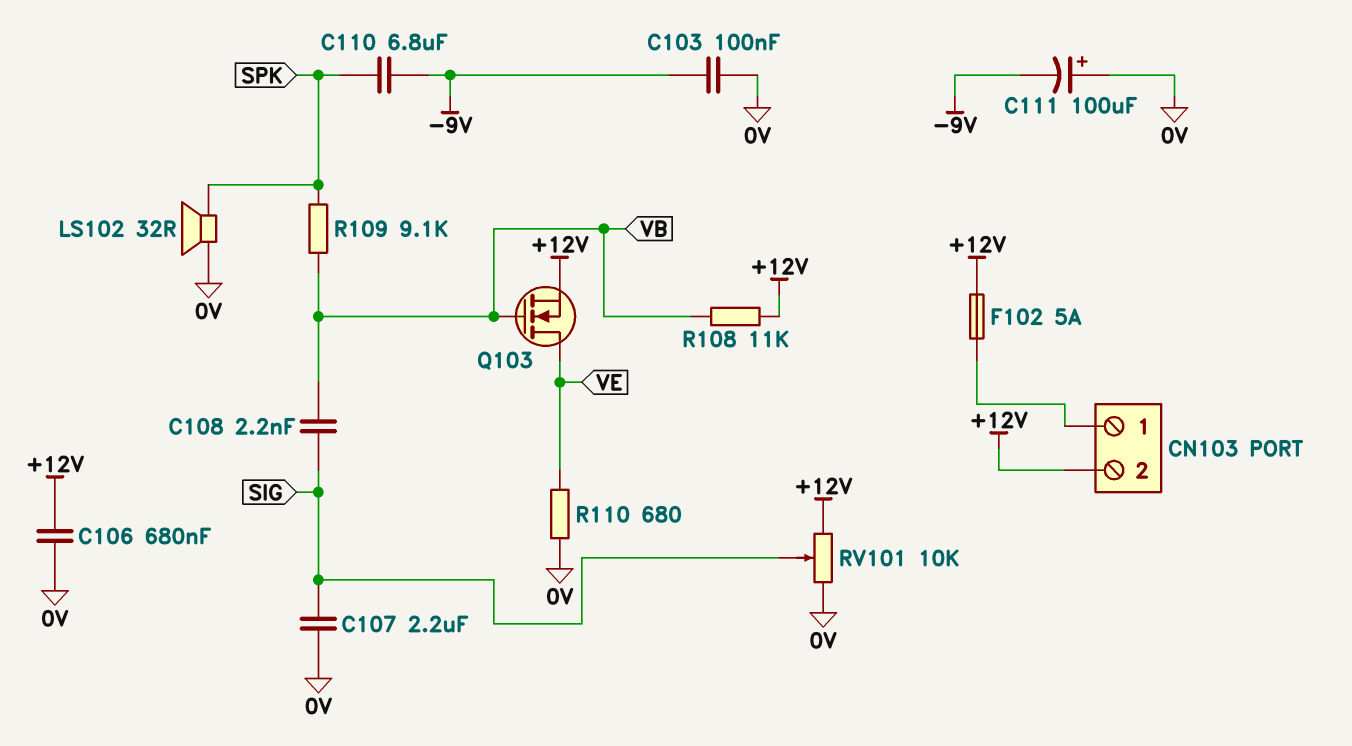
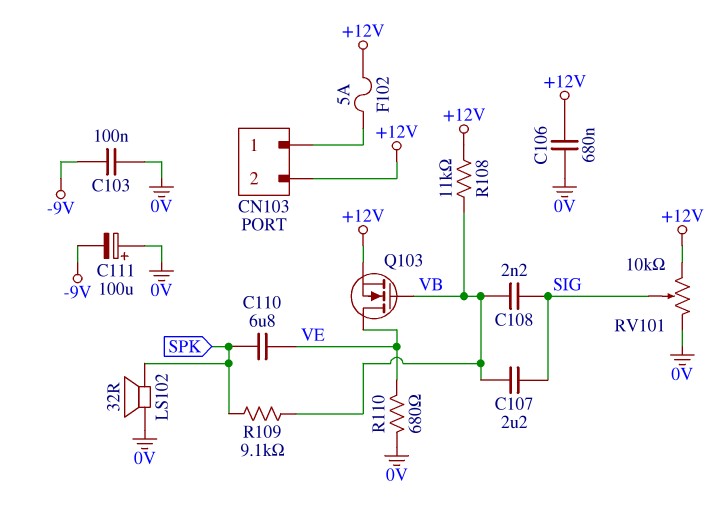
C107: 2.2uF (0V, SIG) -> 2.2uF (SIG, VB)
C110: 6.8uF (-9V, SPK) -> 6.8uF (SPK, VE)

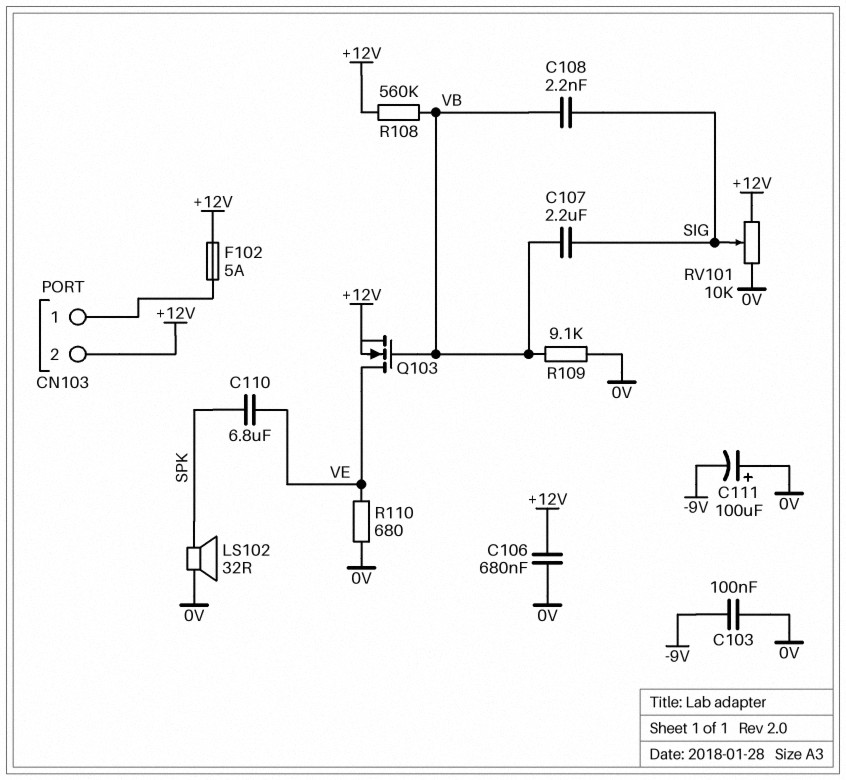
R108: 11k (+12V, VB) -> 560k (+12V, VB)
R109: 9.1k (SPK, VB) -> 9.1k (0V, VB)

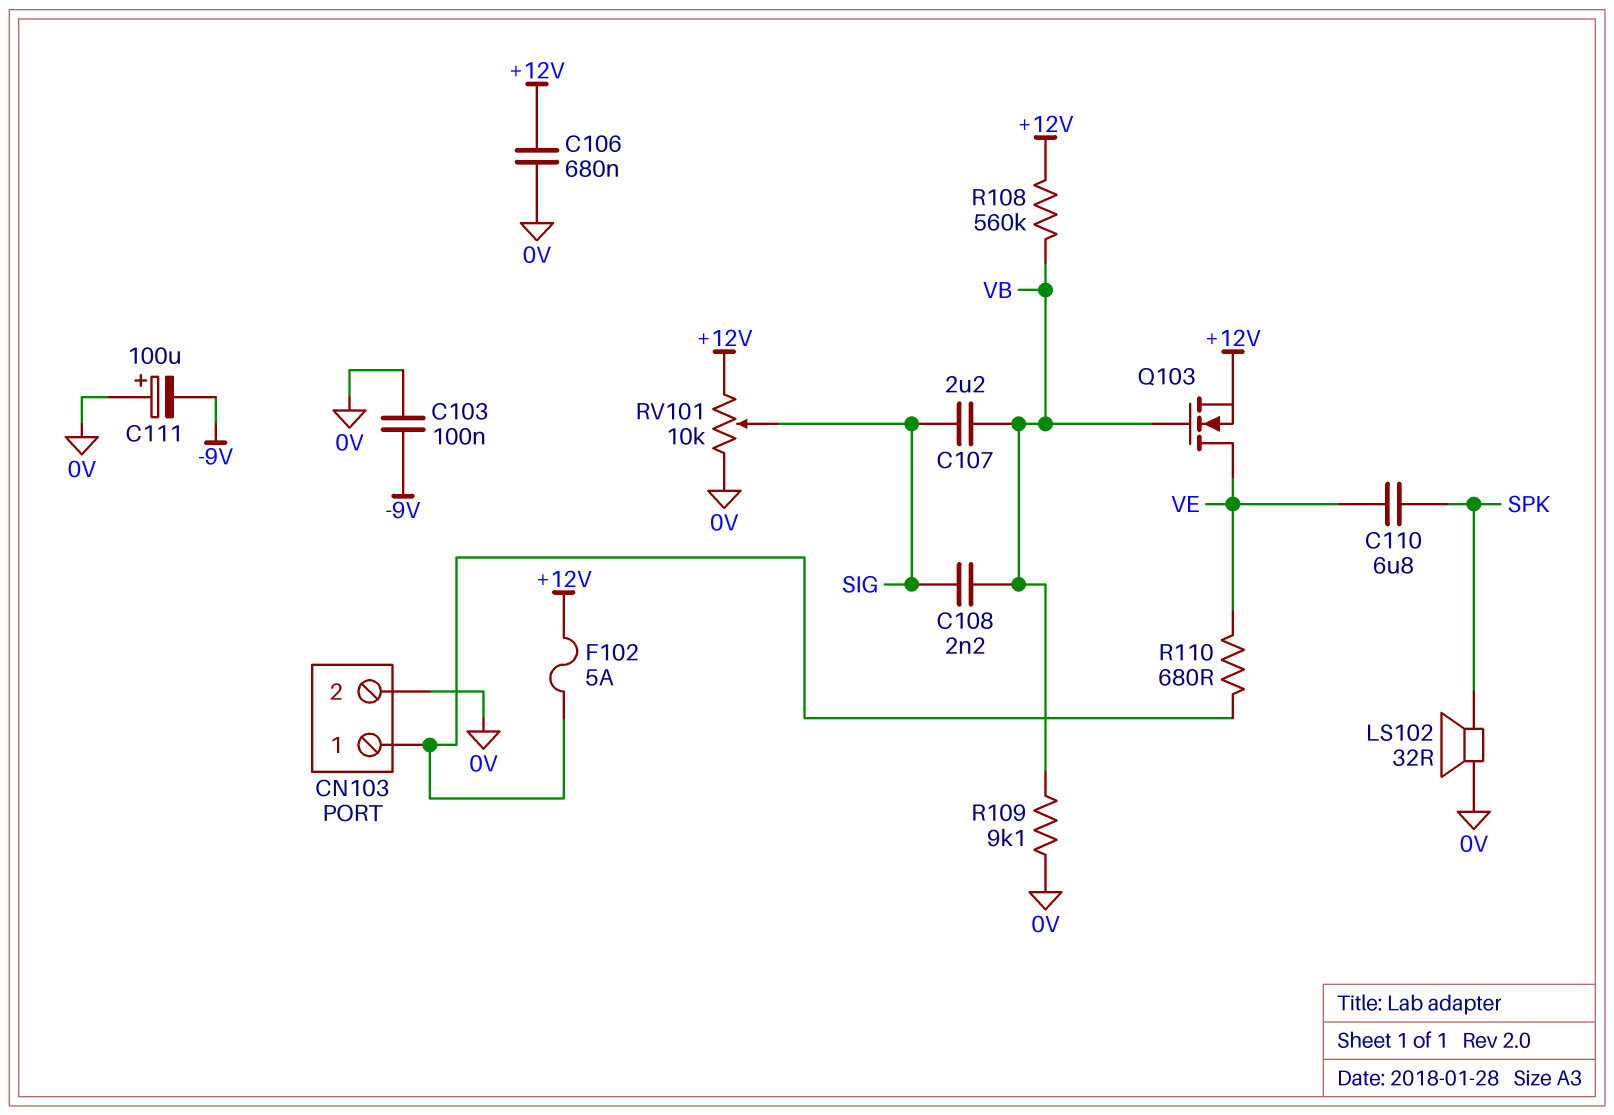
CN103 pin 2: +12V -> 0V
R110: 680 (0V, VE) -> 680 (CN103/1, VE)

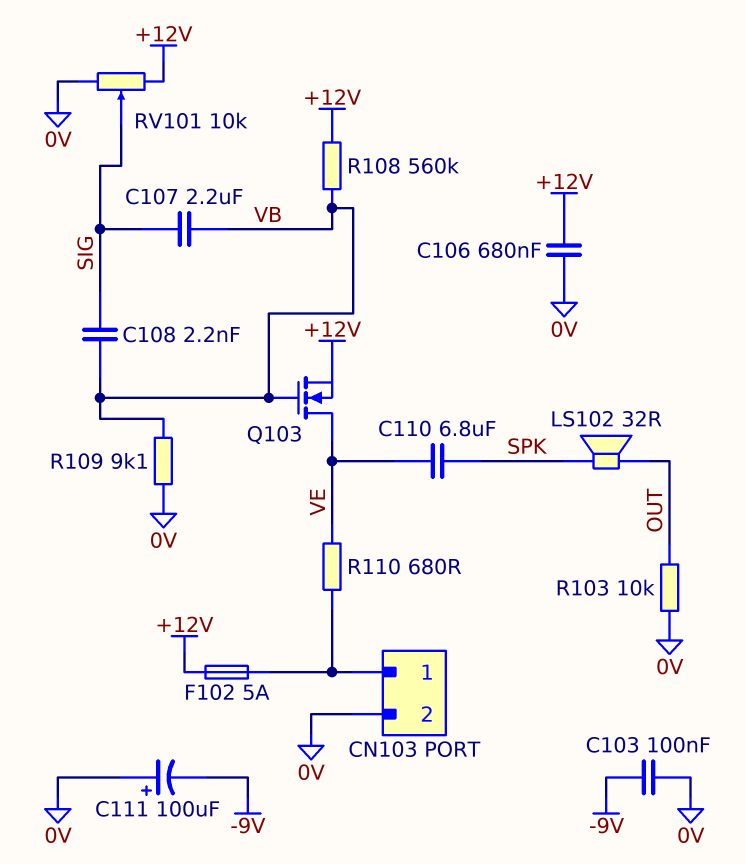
LS102: speaker 32R (0V, SPK) -> speaker 32R (OUT, SPK)
R103: none -> 10k (0V, OUT)

